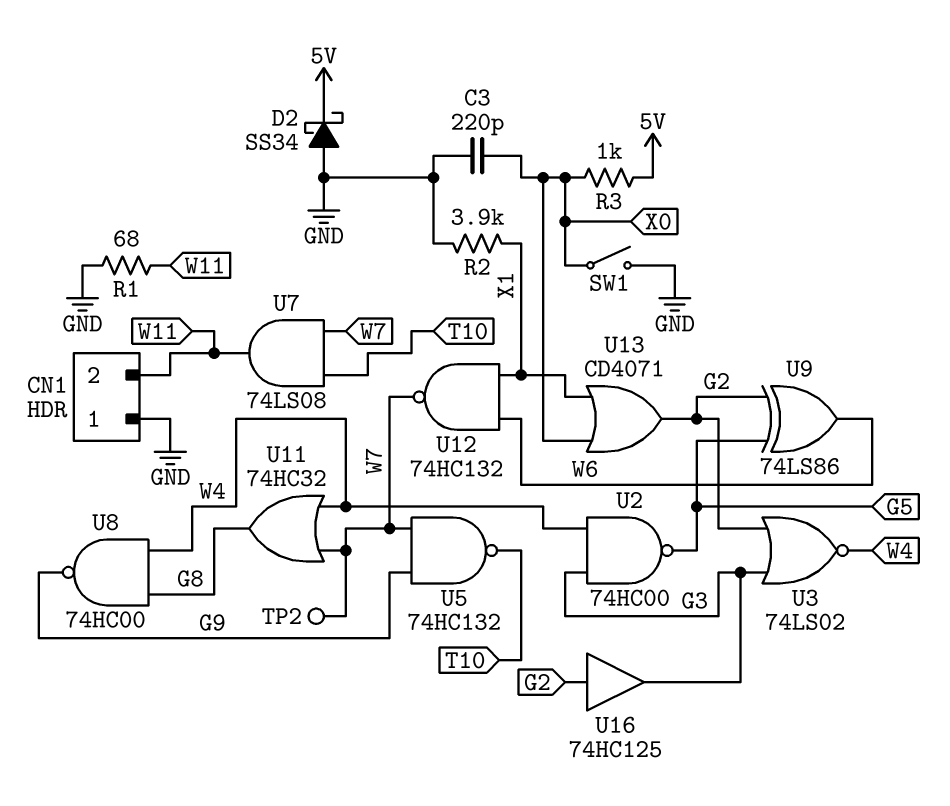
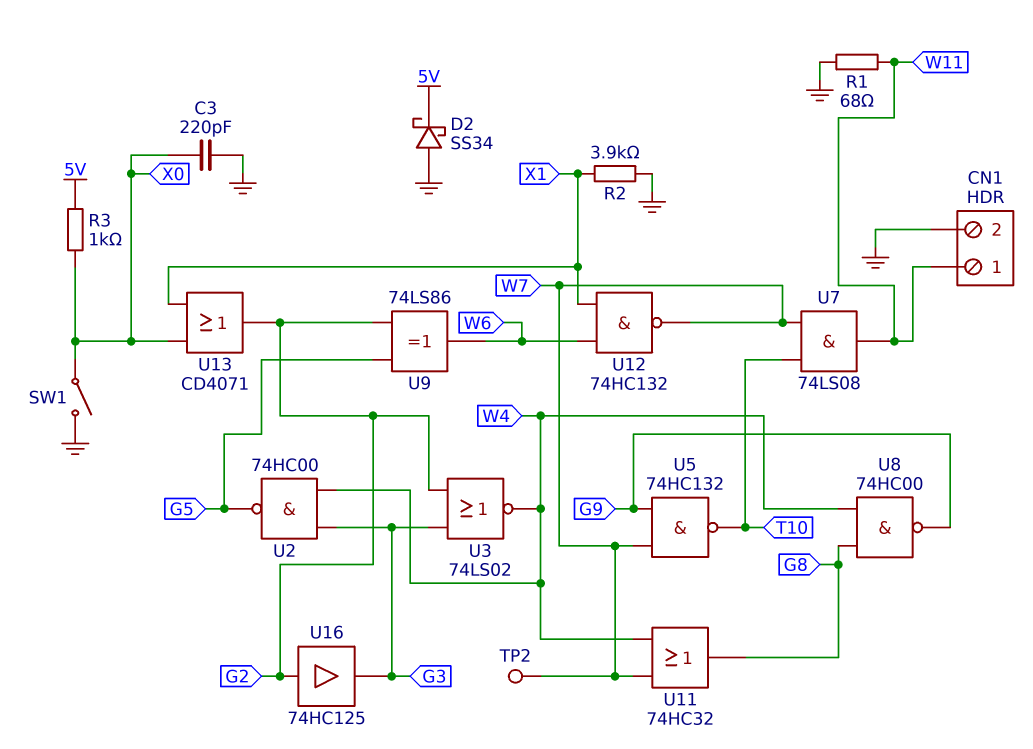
CN1 pin 1: GND -> W11
CN1 pin 2: W11 -> GND

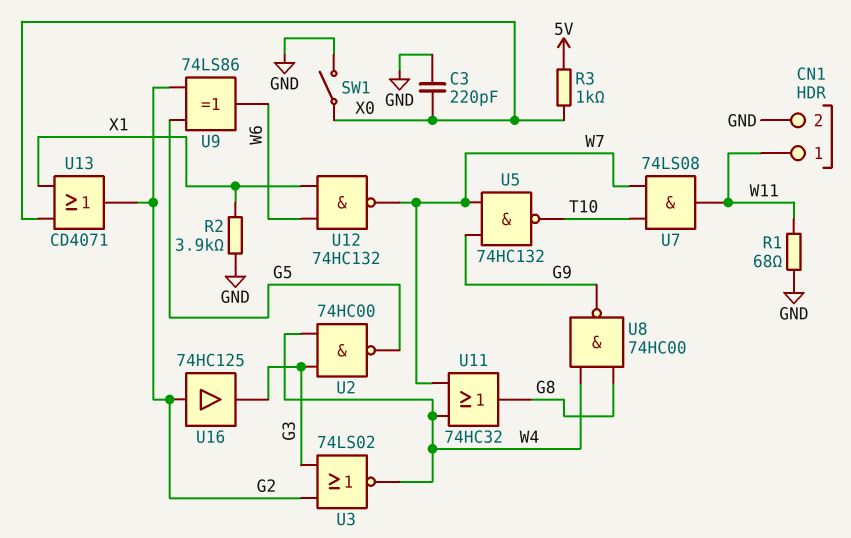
D2: schottky SS34 (A GND, K 5V) -> none
TP2: test point (W7) -> none

